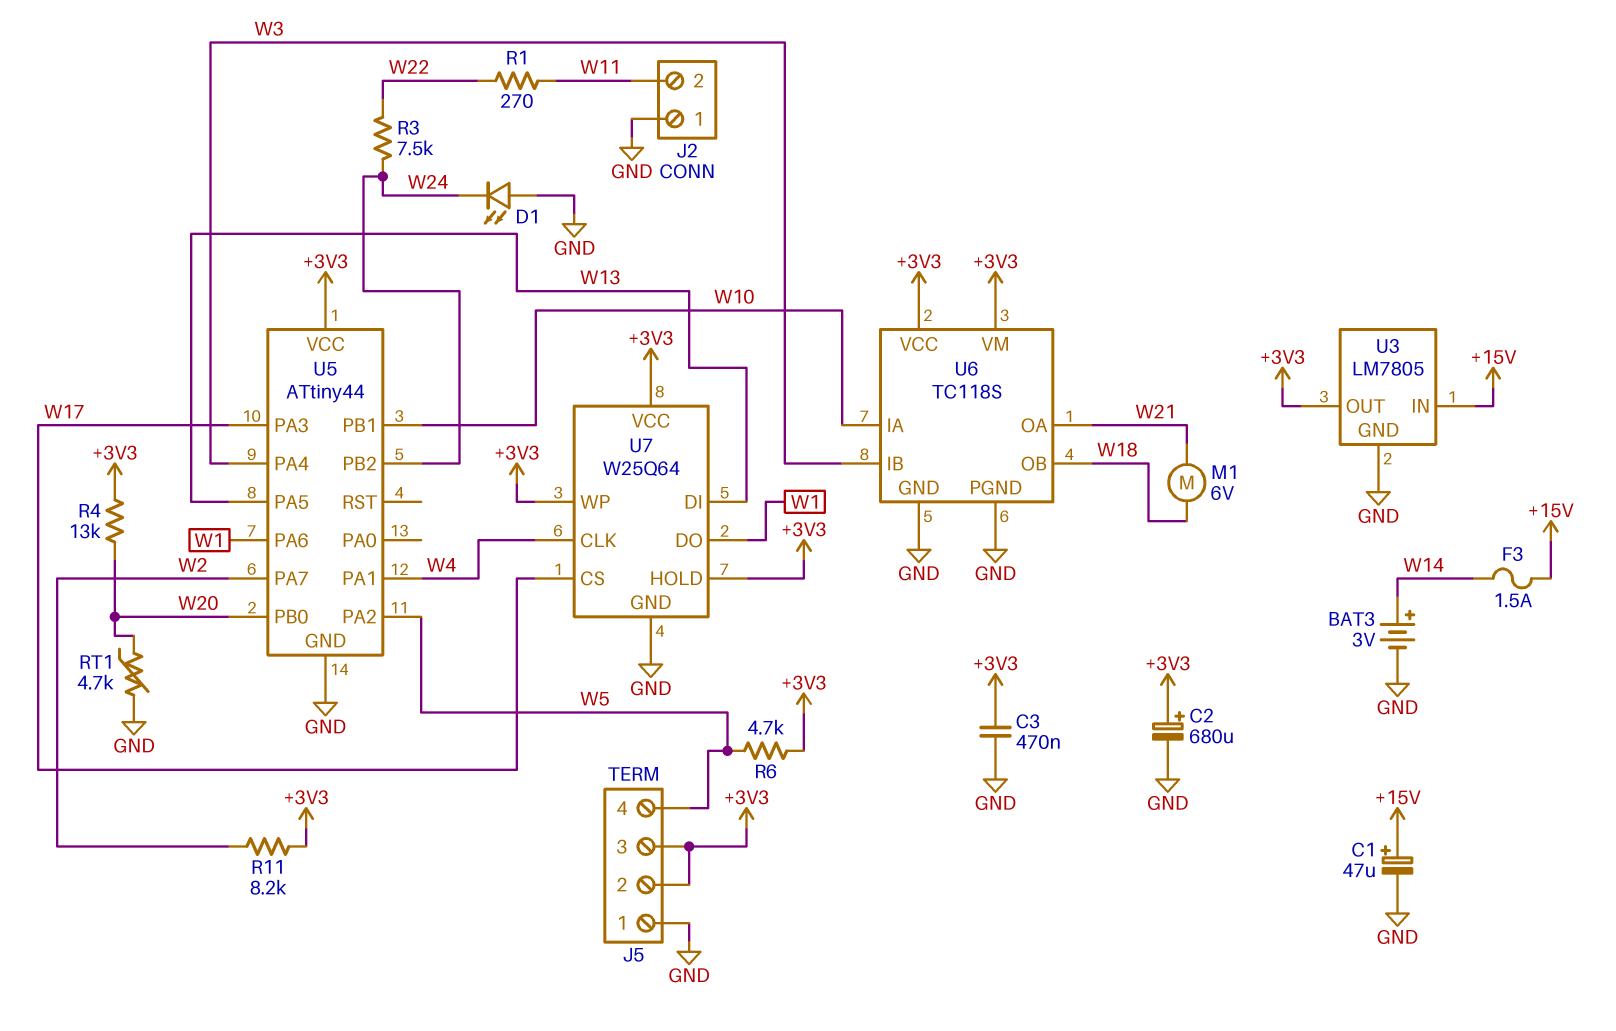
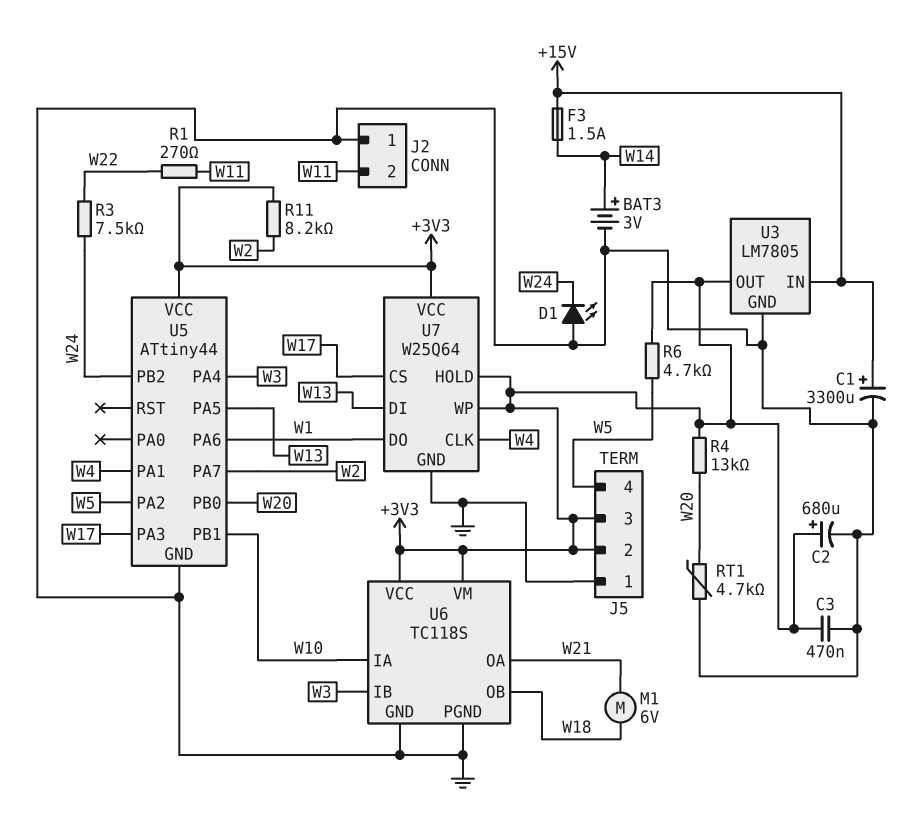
C1: 47uF (plus +15V, minus GND) -> 3300uF (plus +15V, minus GND)

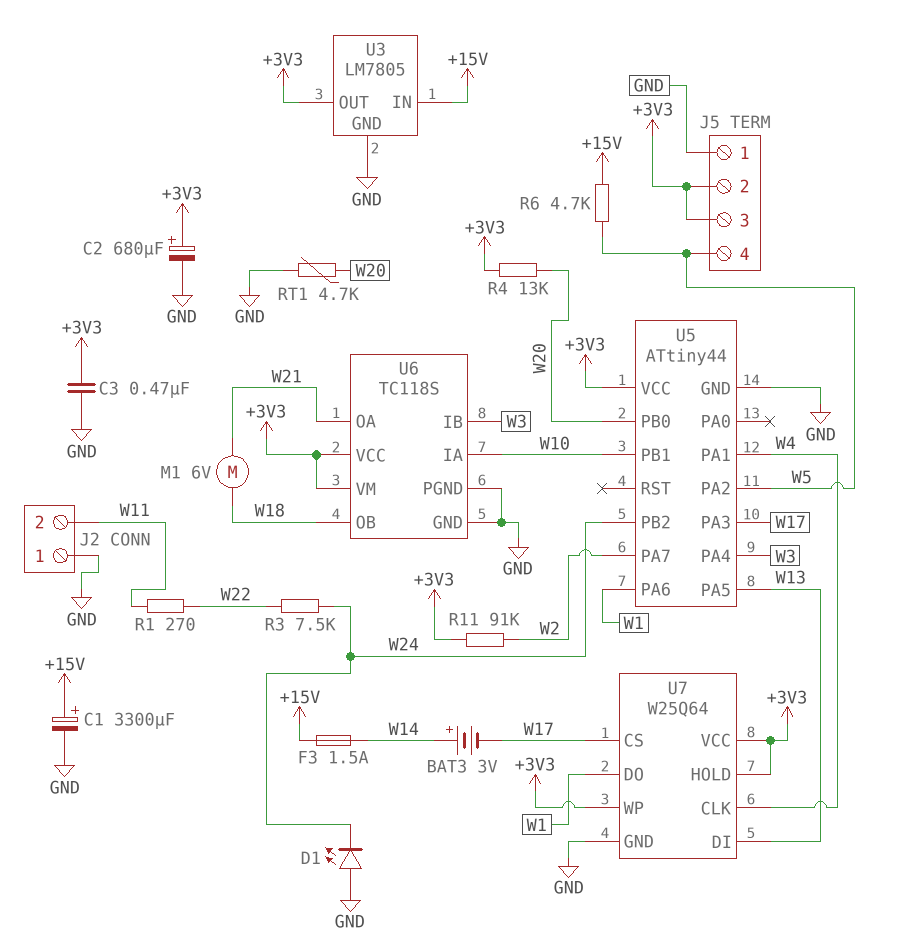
BAT3: 3V (plus W14, minus GND) -> 3V (plus W14, minus W17)
R6: 4.7k (+3V3, W5) -> 4.7k (+15V, W5)
R11: 8.2k (+3V3, W2) -> 91k (+3V3, W2)

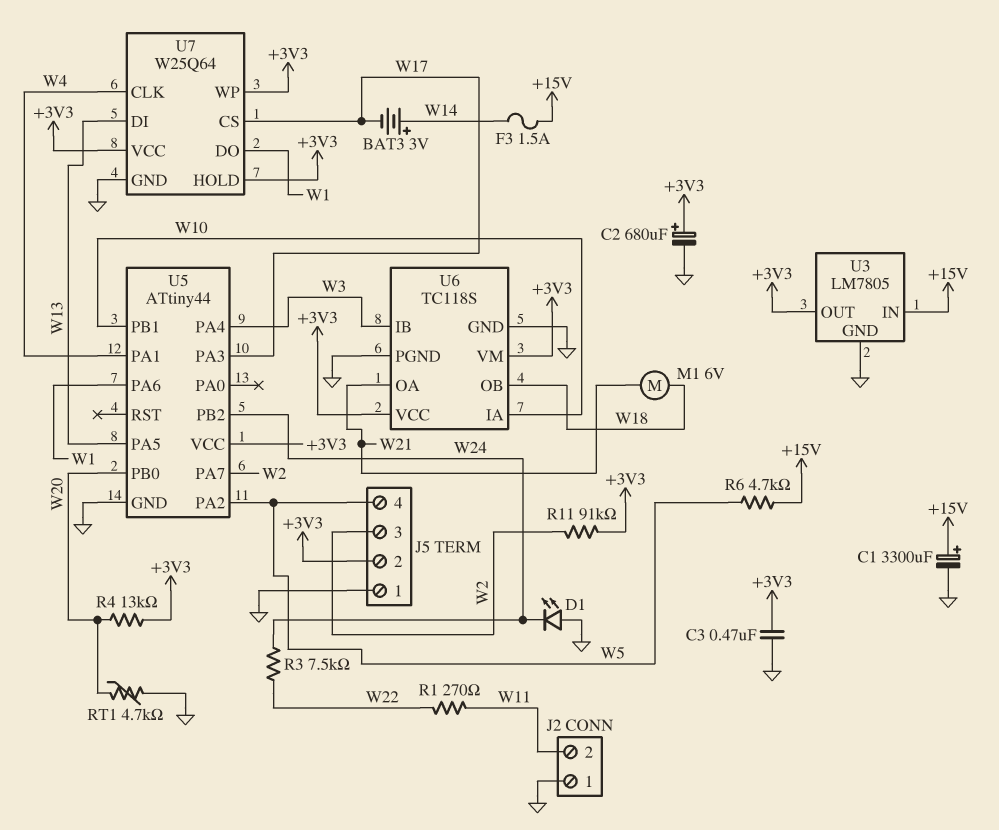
J5 pin 3: +3V3 -> W2

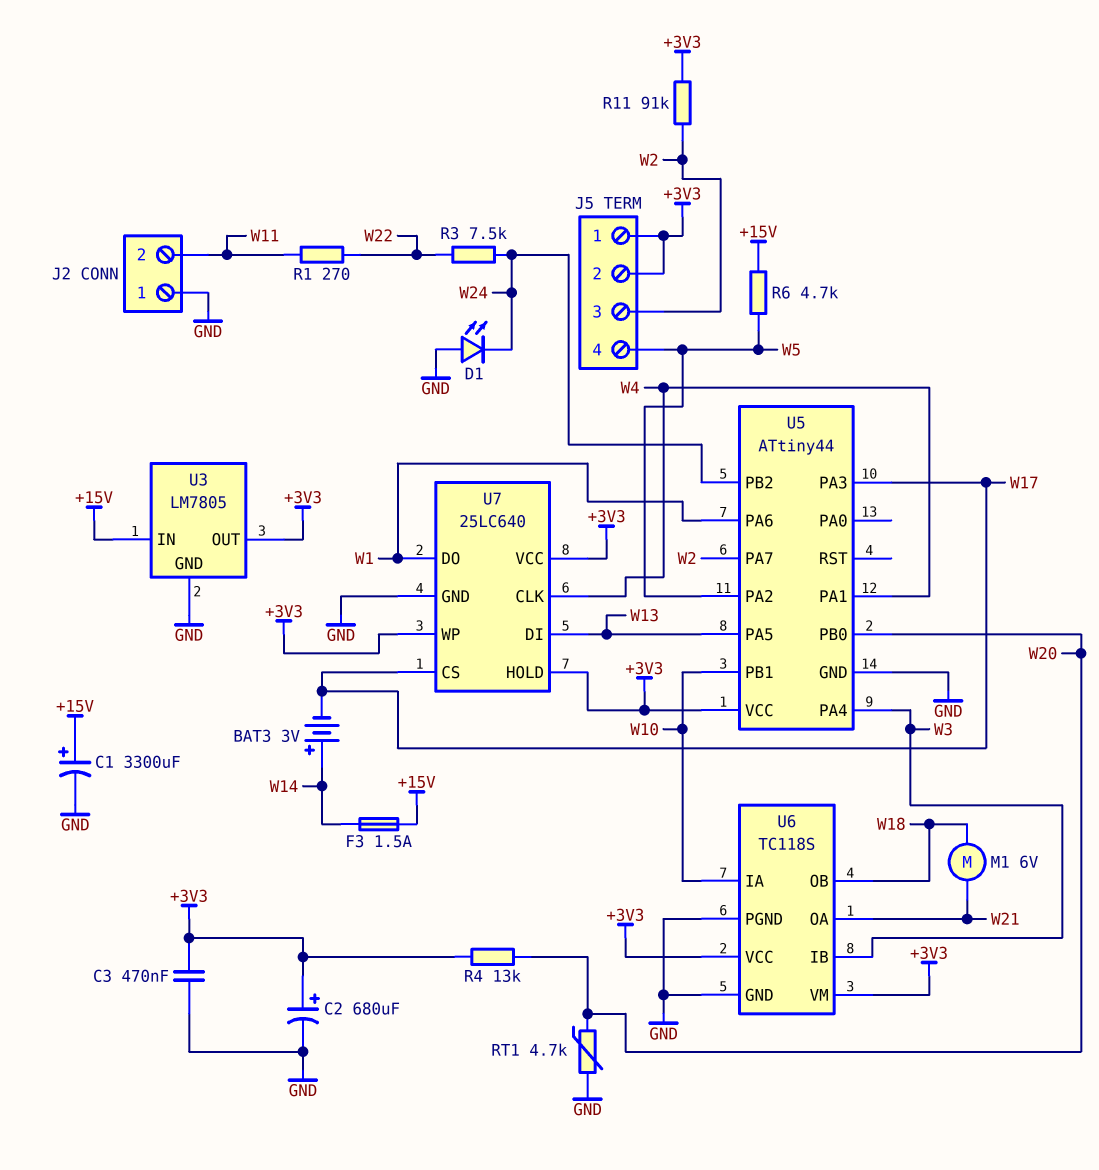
J5 pin 1: GND -> +3V3
U7: W25Q64 -> 25LC640

